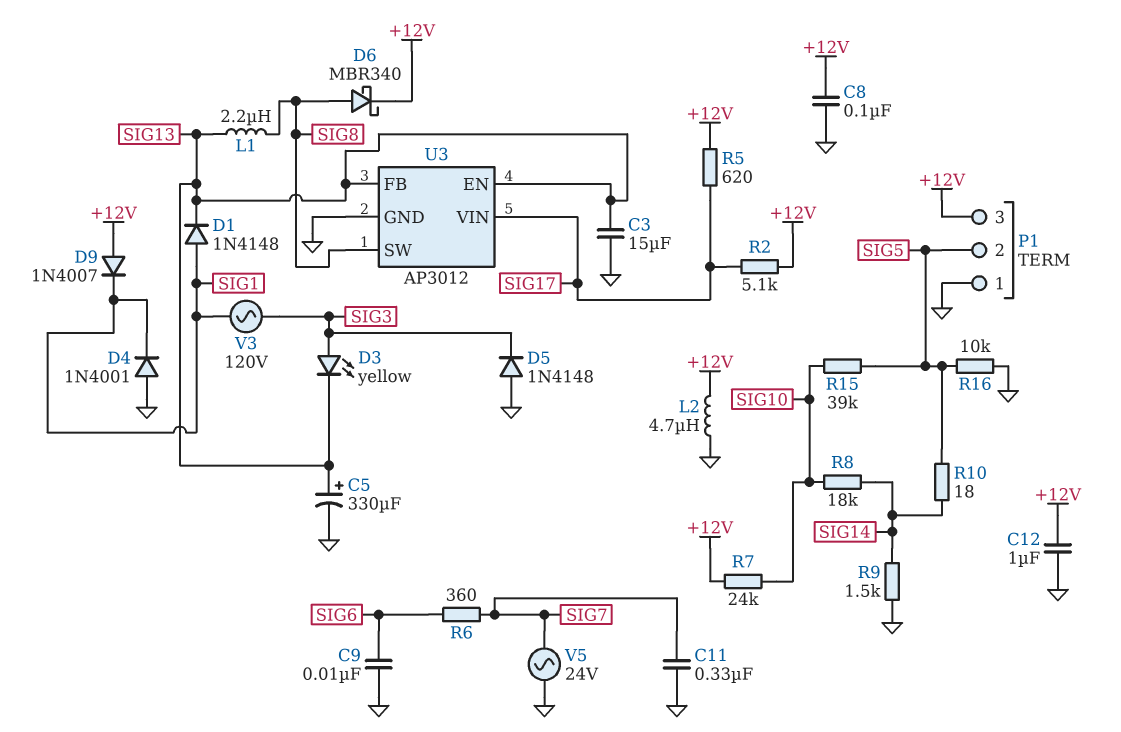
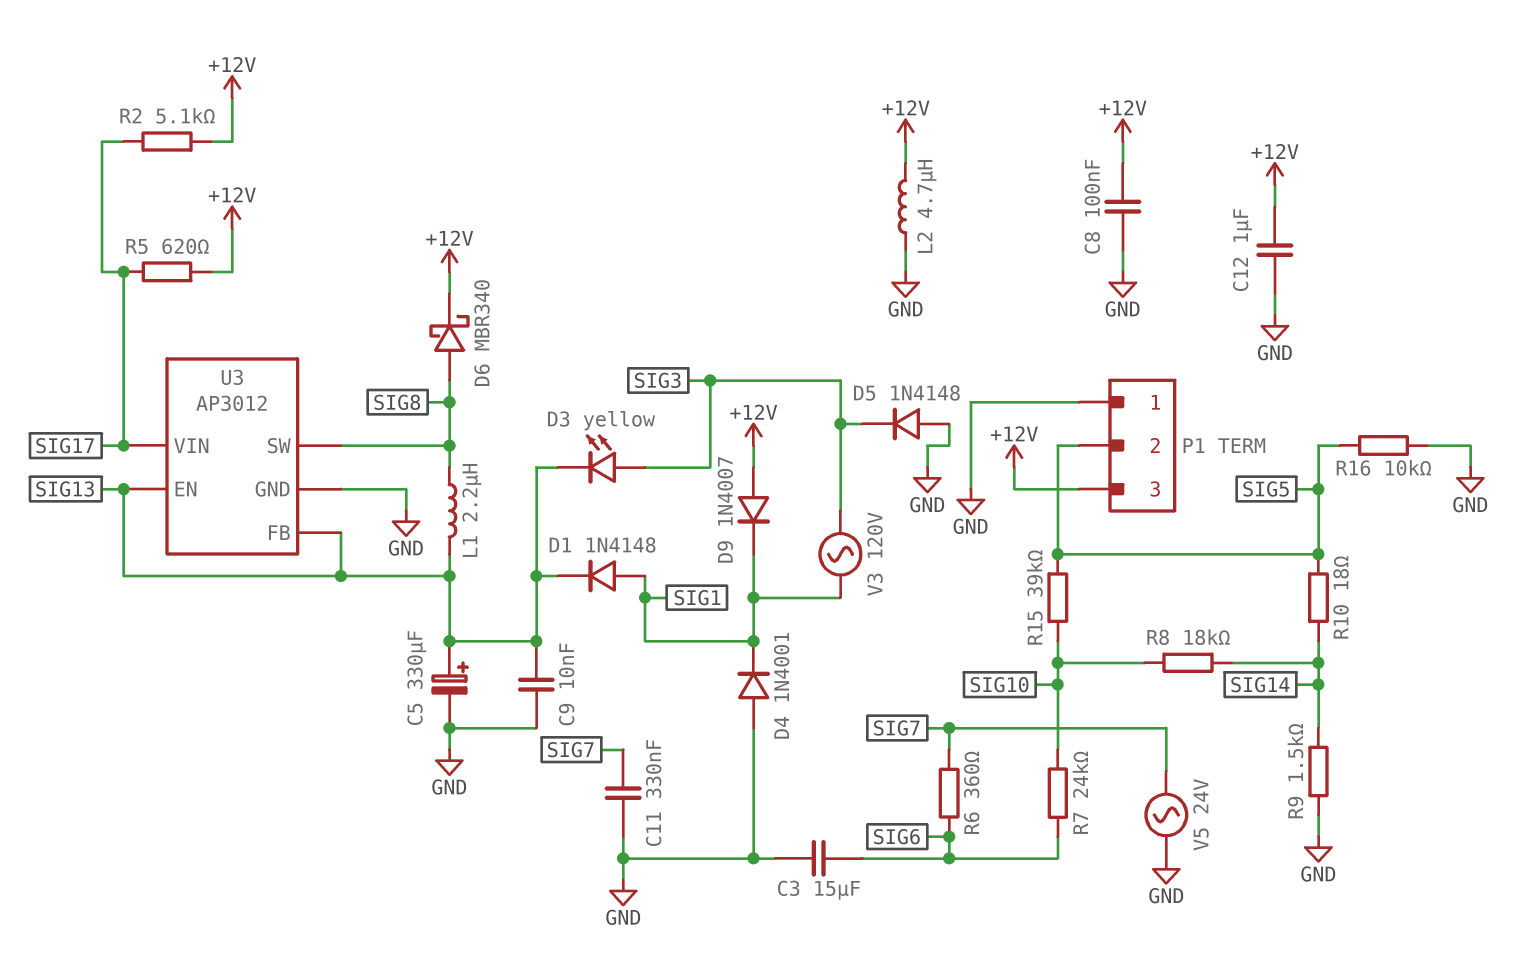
C3: 15uF (GND, SIG13) -> 15uF (GND, SIG6)
C9: 10nF (GND, SIG6) -> 10nF (GND, SIG13)
R7: 24k (+12V, SIG10) -> 24k (SIG6, SIG10)

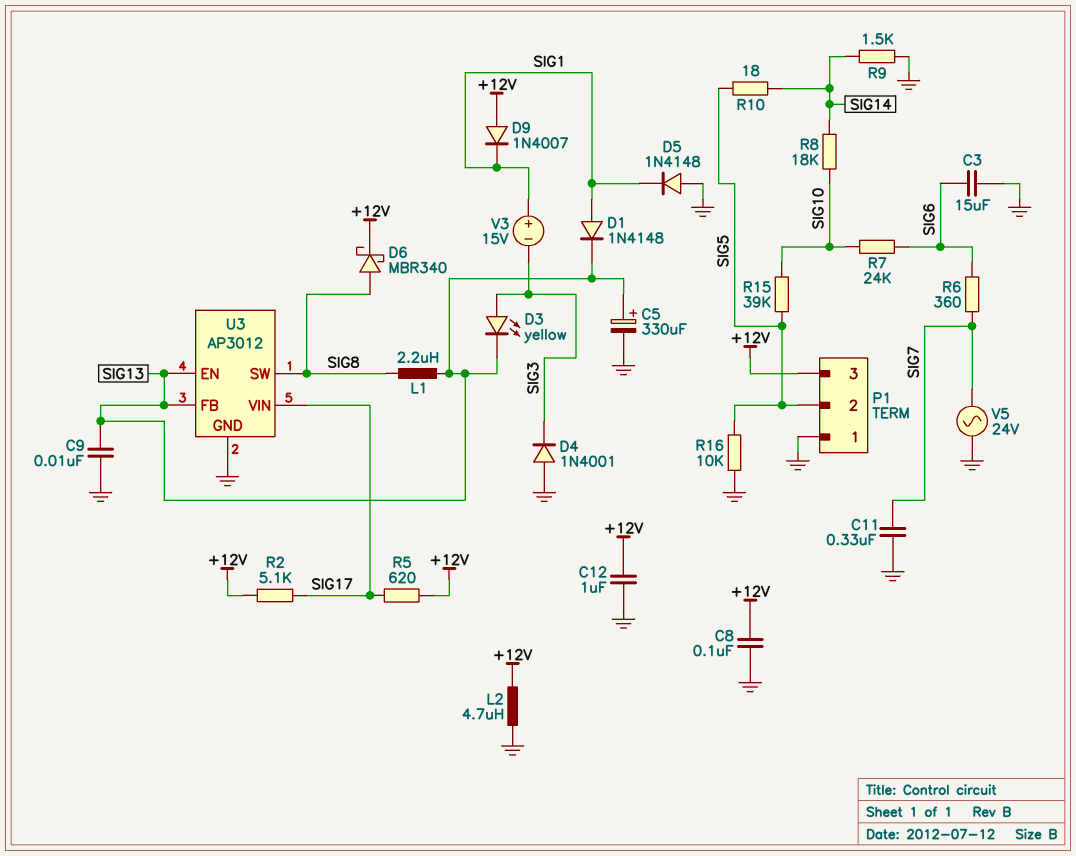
D4: diode 1N4001 (A GND, K SIG1) -> diode 1N4001 (A GND, K SIG3)
D5: diode 1N4148 (A GND, K SIG3) -> diode 1N4148 (A GND, K SIG1)
V3: AC 120V (SIG1, SIG3) -> 15V (plus SIG1, minus SIG3)

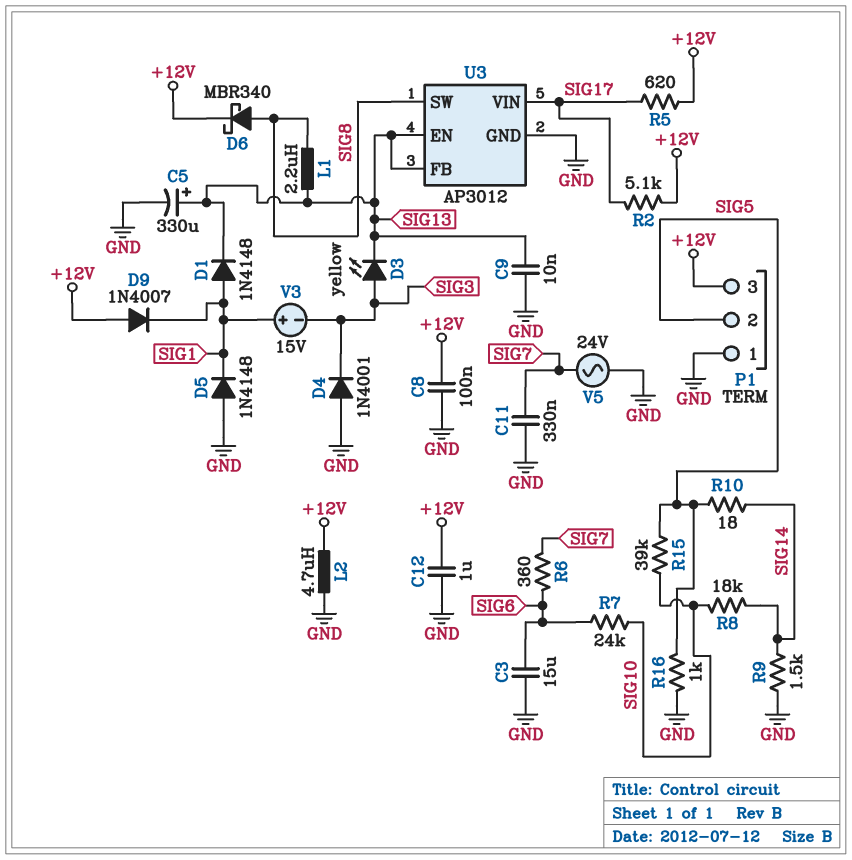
R16: 10k (GND, SIG5) -> 1k (GND, SIG5)

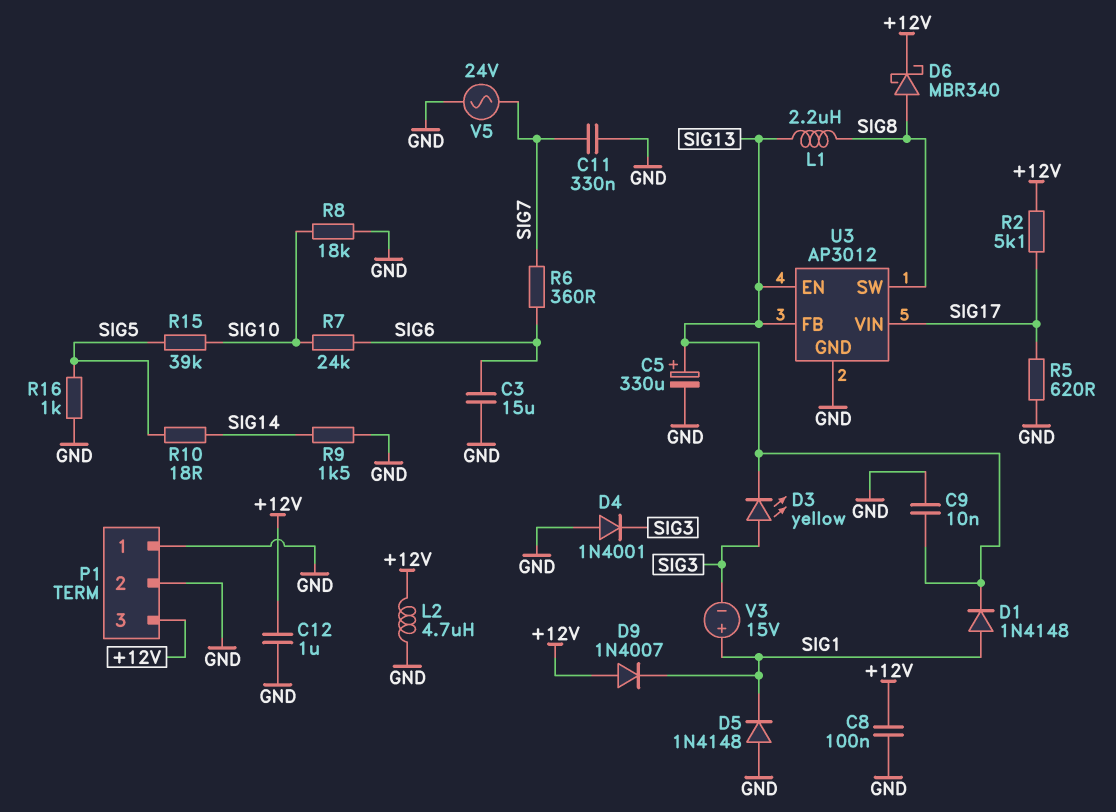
P1 pin 2: SIG5 -> GND
R5: 620 (+12V, SIG17) -> 620 (GND, SIG17)
R8: 18k (SIG10, SIG14) -> 18k (GND, SIG10)

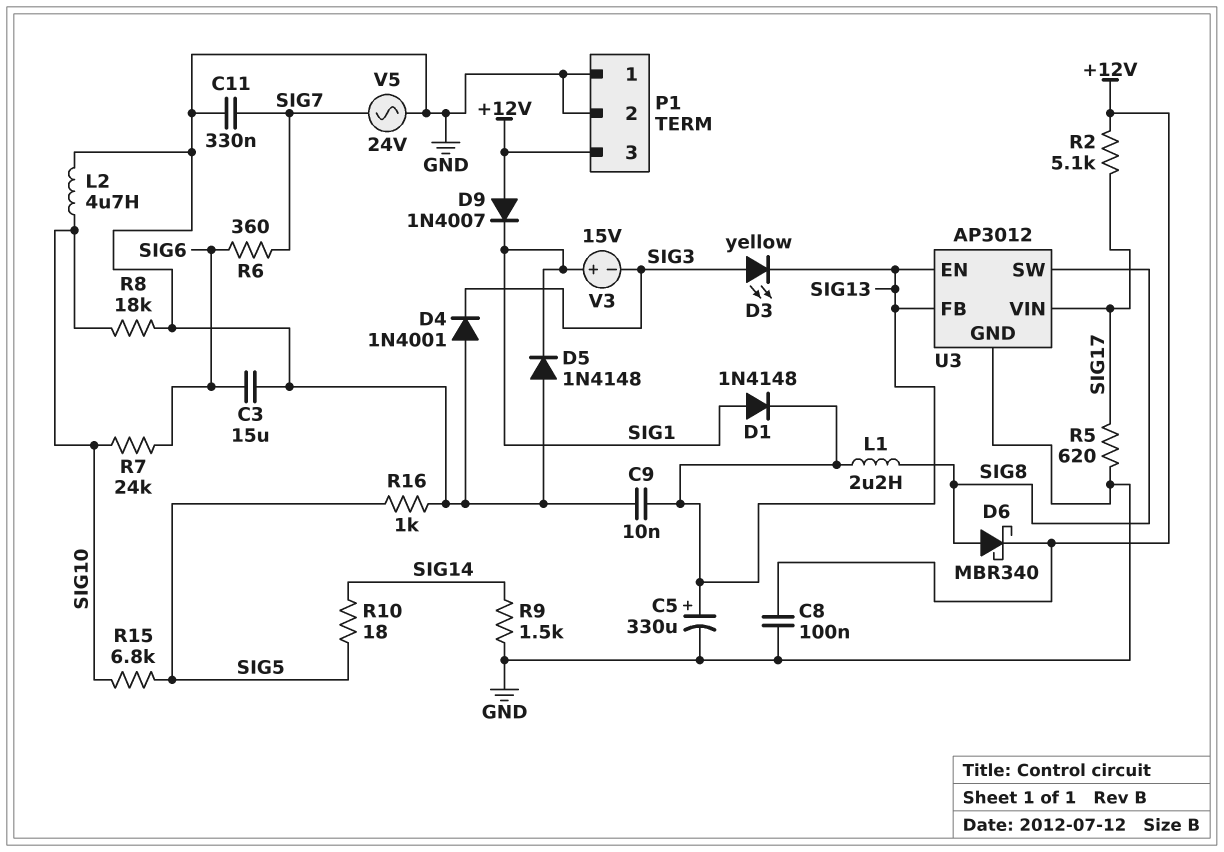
C12: 1uF (+12V, GND) -> none
L2: 4.7uH (+12V, GND) -> 4.7uH (GND, SIG10)
R15: 39k (SIG5, SIG10) -> 6.8k (SIG5, SIG10)

